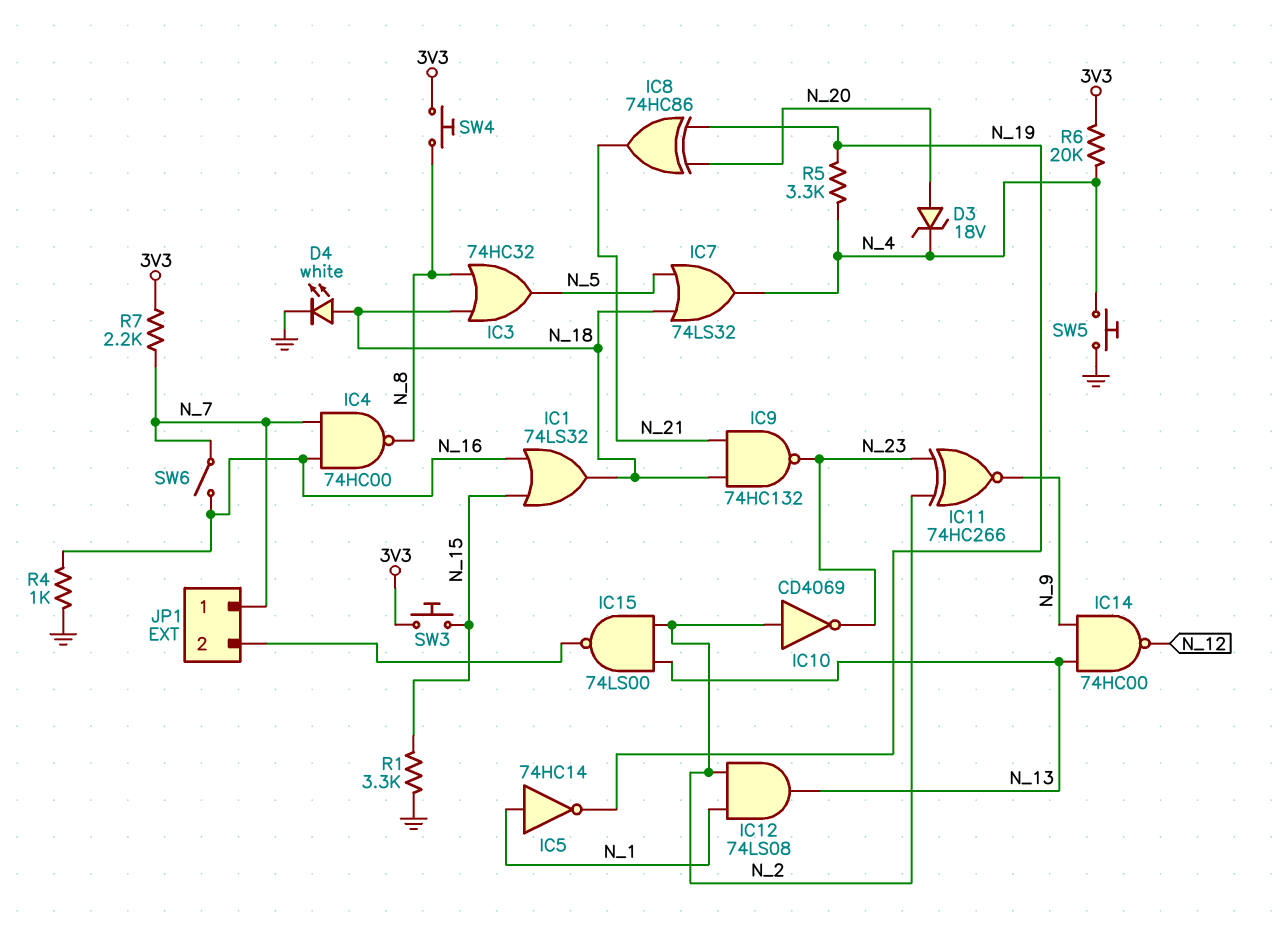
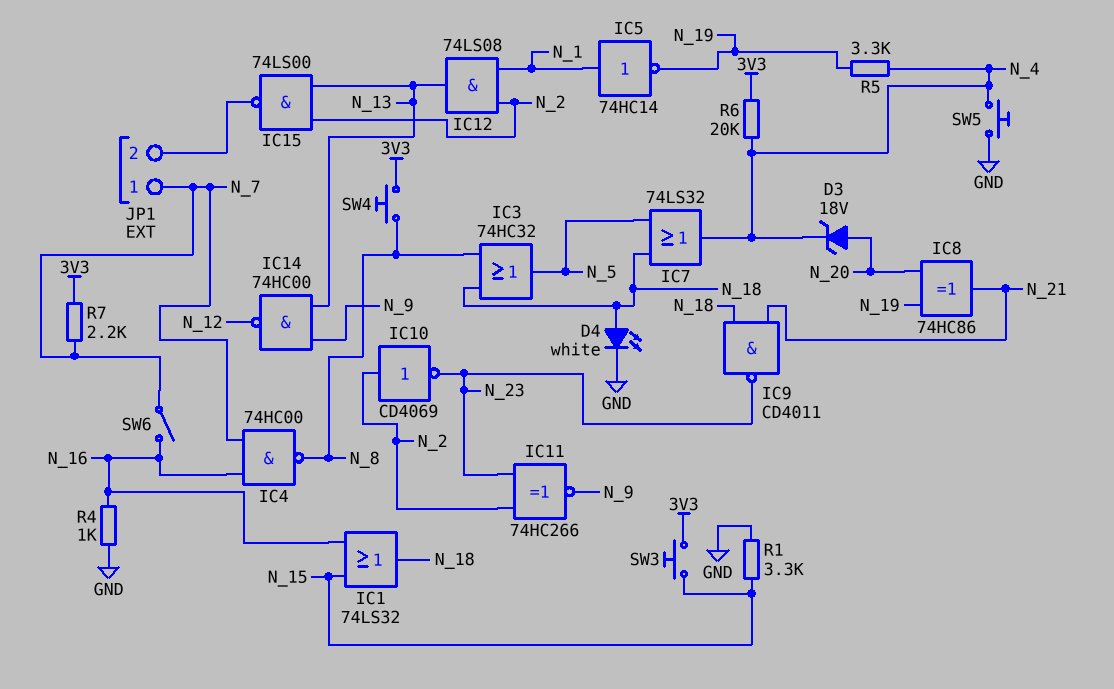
IC9: NAND 74HC132 (in N_18, in N_21, out N_23) -> NAND CD4011 (in N_18, in N_21, out N_23)

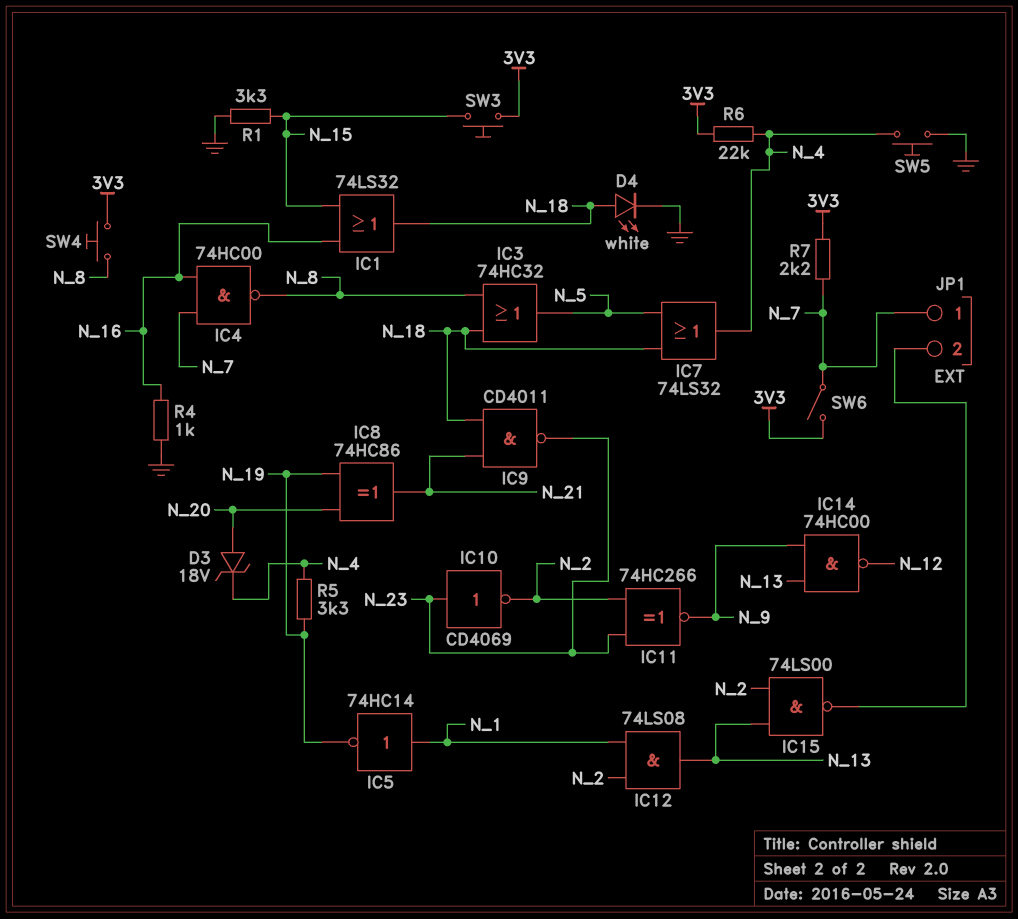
IC10: NOT CD4069 (in N_2, out N_23) -> NOT CD4069 (in N_23, out N_2)
R6: 20k (3V3, N_4) -> 22k (3V3, N_4)
SW6: switch (N_7, N_16) -> switch (3V3, N_7)

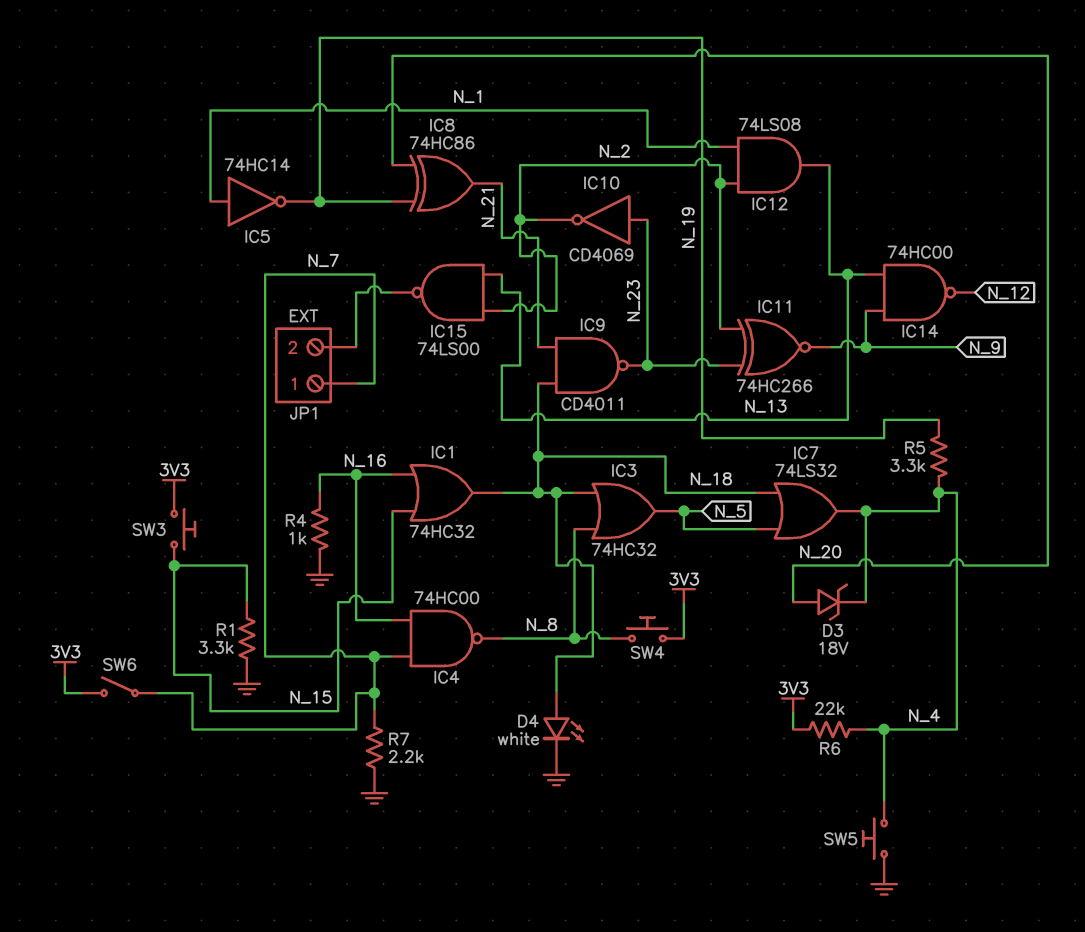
IC1: OR 74LS32 (in N_15, in N_16, out N_18) -> OR 74HC32 (in N_15, in N_16, out N_18)
R7: 2.2k (3V3, N_7) -> 2.2k (GND, N_7)

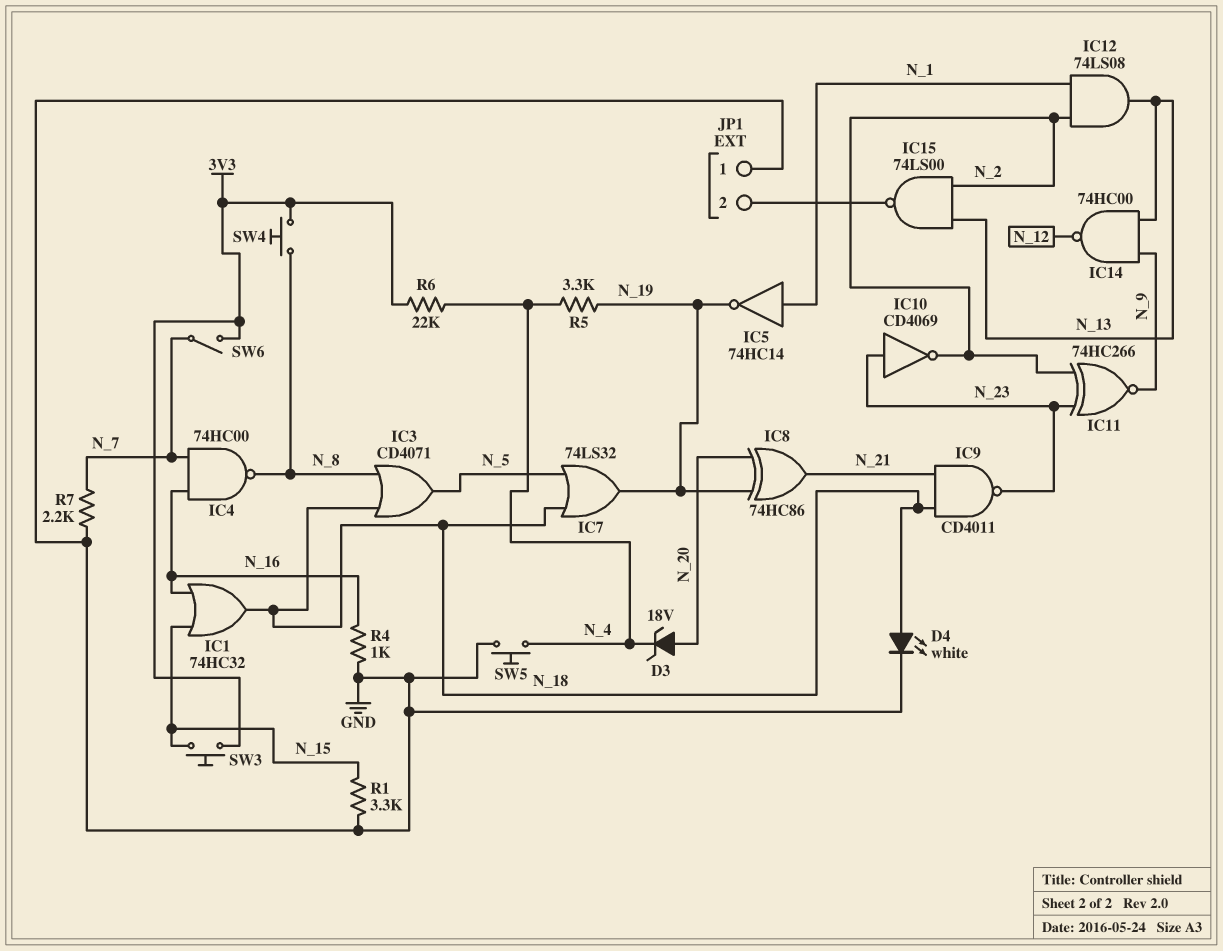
IC3: OR 74HC32 (in N_8, in N_18, out N_5) -> OR CD4071 (in N_8, in N_18, out N_5)
IC7: OR 74LS32 (in N_5, in N_18, out N_4) -> OR 74LS32 (in N_5, in N_18, out N_19)
JP1 pin 1: N_7 -> GND

